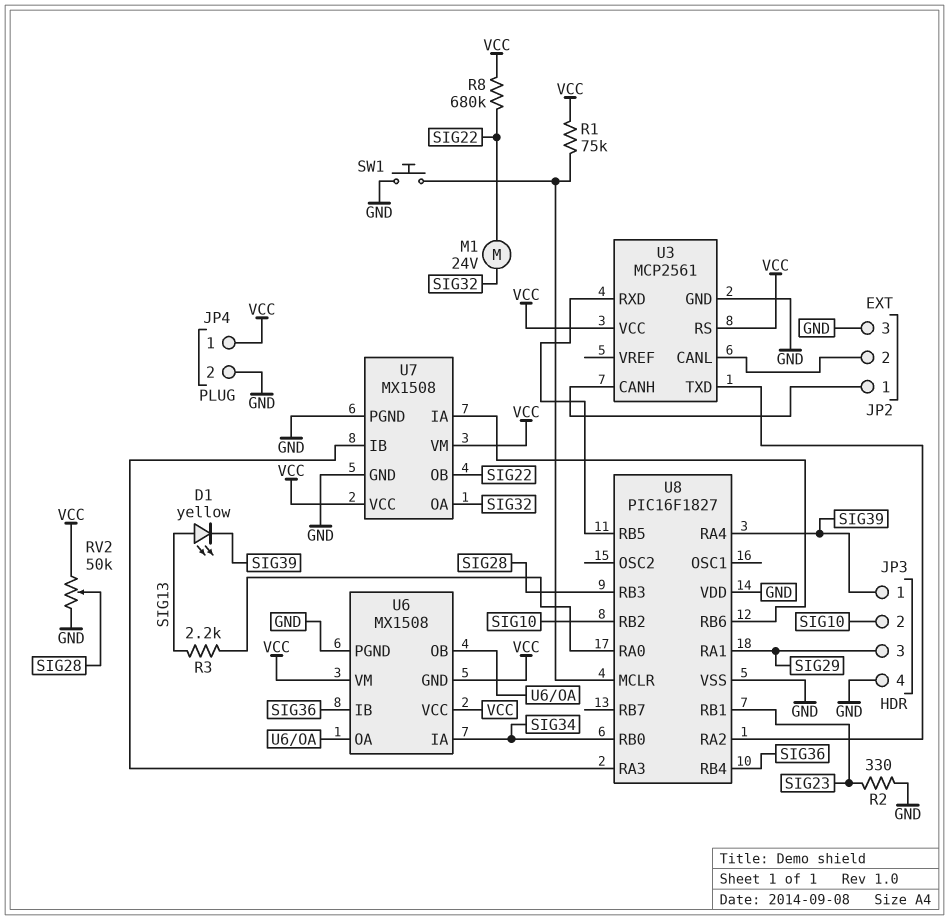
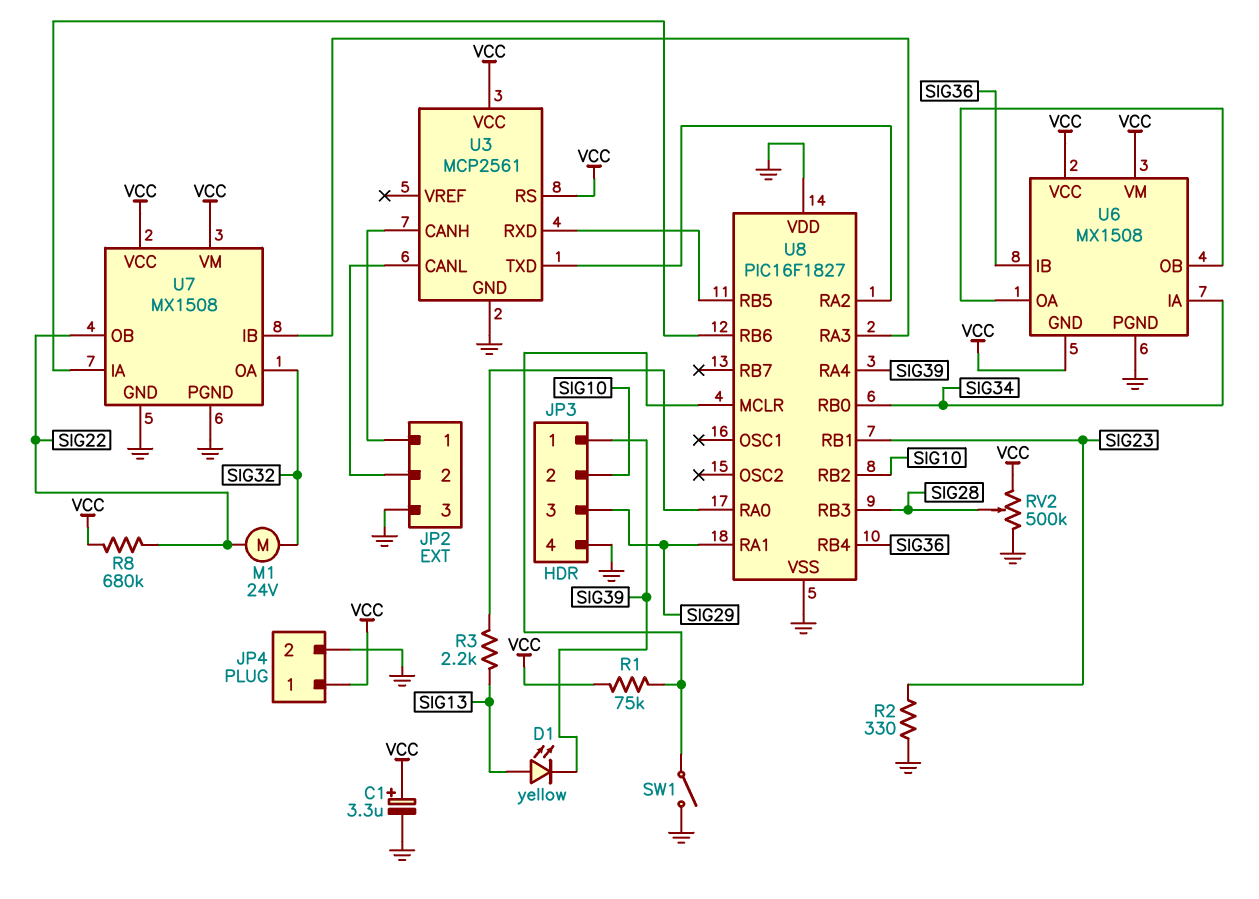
C1: none -> 3.3uF (plus VCC, minus GND)
RV2: 50k (GND, VCC, wiper SIG28) -> 500k (GND, VCC, wiper SIG28)
SW1: button (GND, U8/MCLR) -> switch (GND, U8/MCLR)

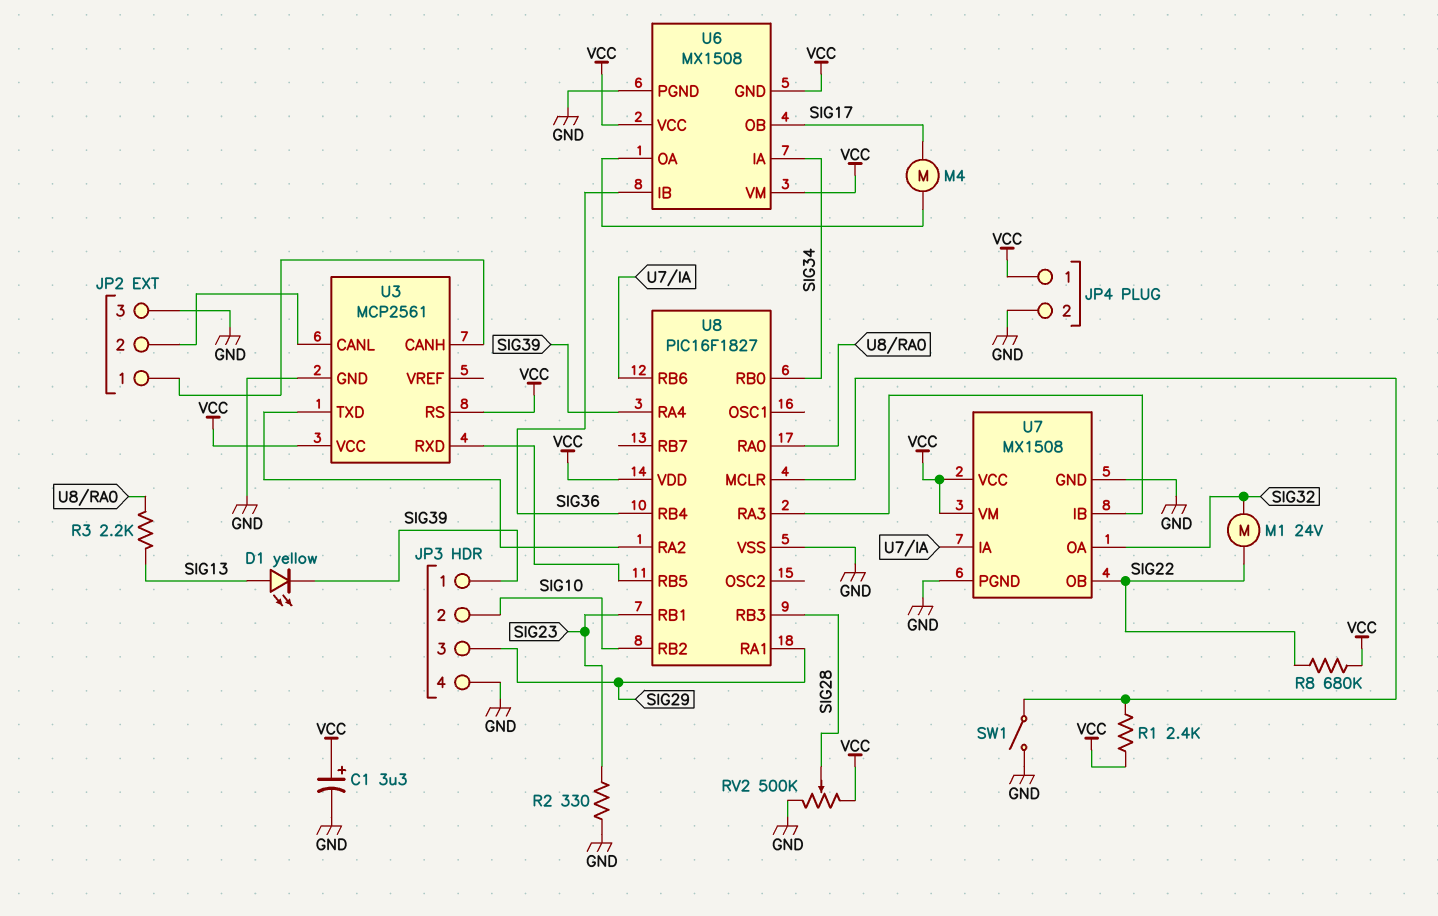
M4: none -> motor (SIG17, U6/OA)
R1: 75k (U8/MCLR, VCC) -> 2.4k (U8/MCLR, VCC)
U6 pin OB: U6/OA -> SIG17
U8 pin VDD: GND -> VCC

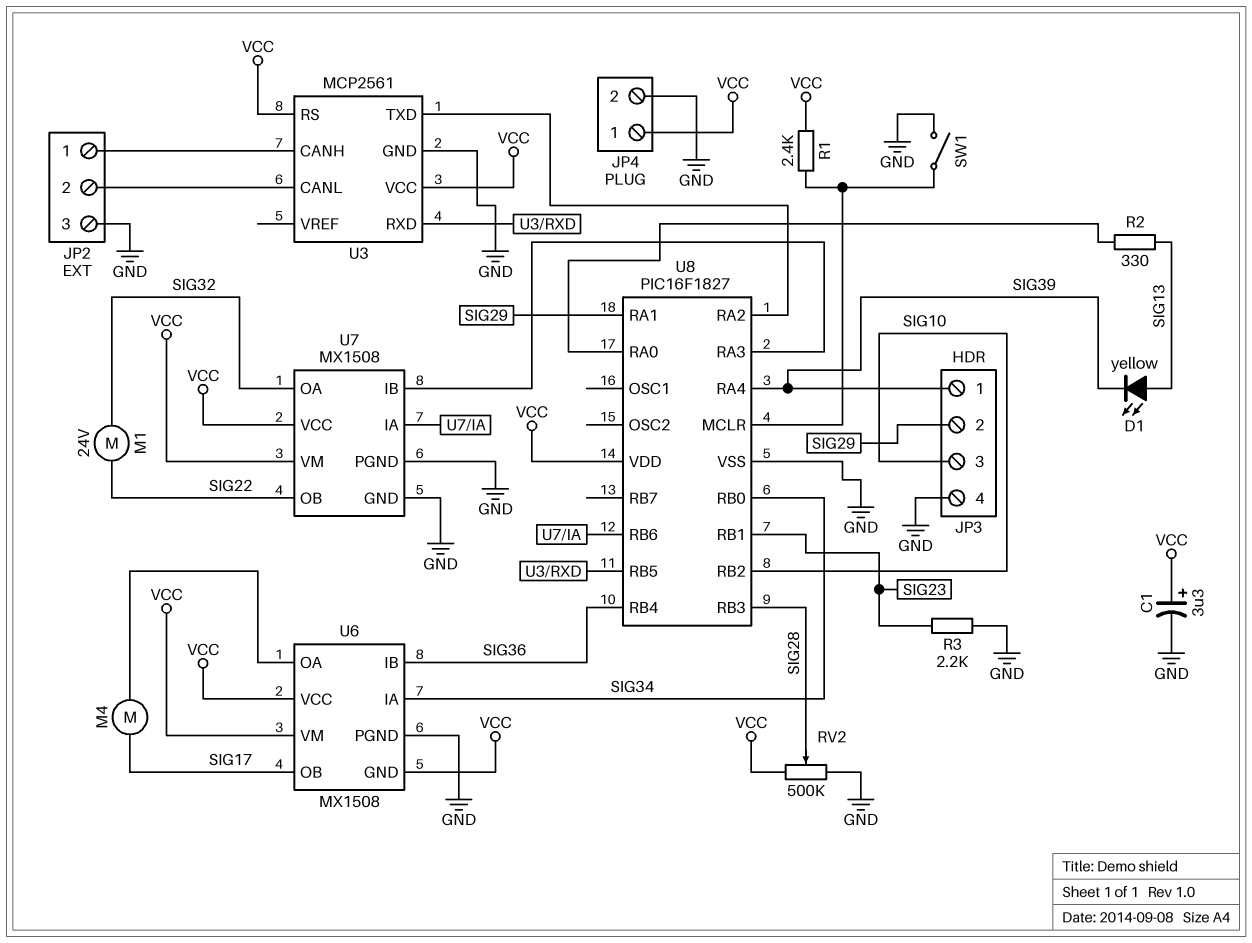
JP3 pin 2: SIG10 -> SIG29
JP3 pin 3: SIG29 -> SIG10
R2: 330 (GND, SIG23) -> 330 (SIG13, U8/RA0)
R3: 2.2k (SIG13, U8/RA0) -> 2.2k (GND, SIG23)
R8: 680k (SIG22, VCC) -> none

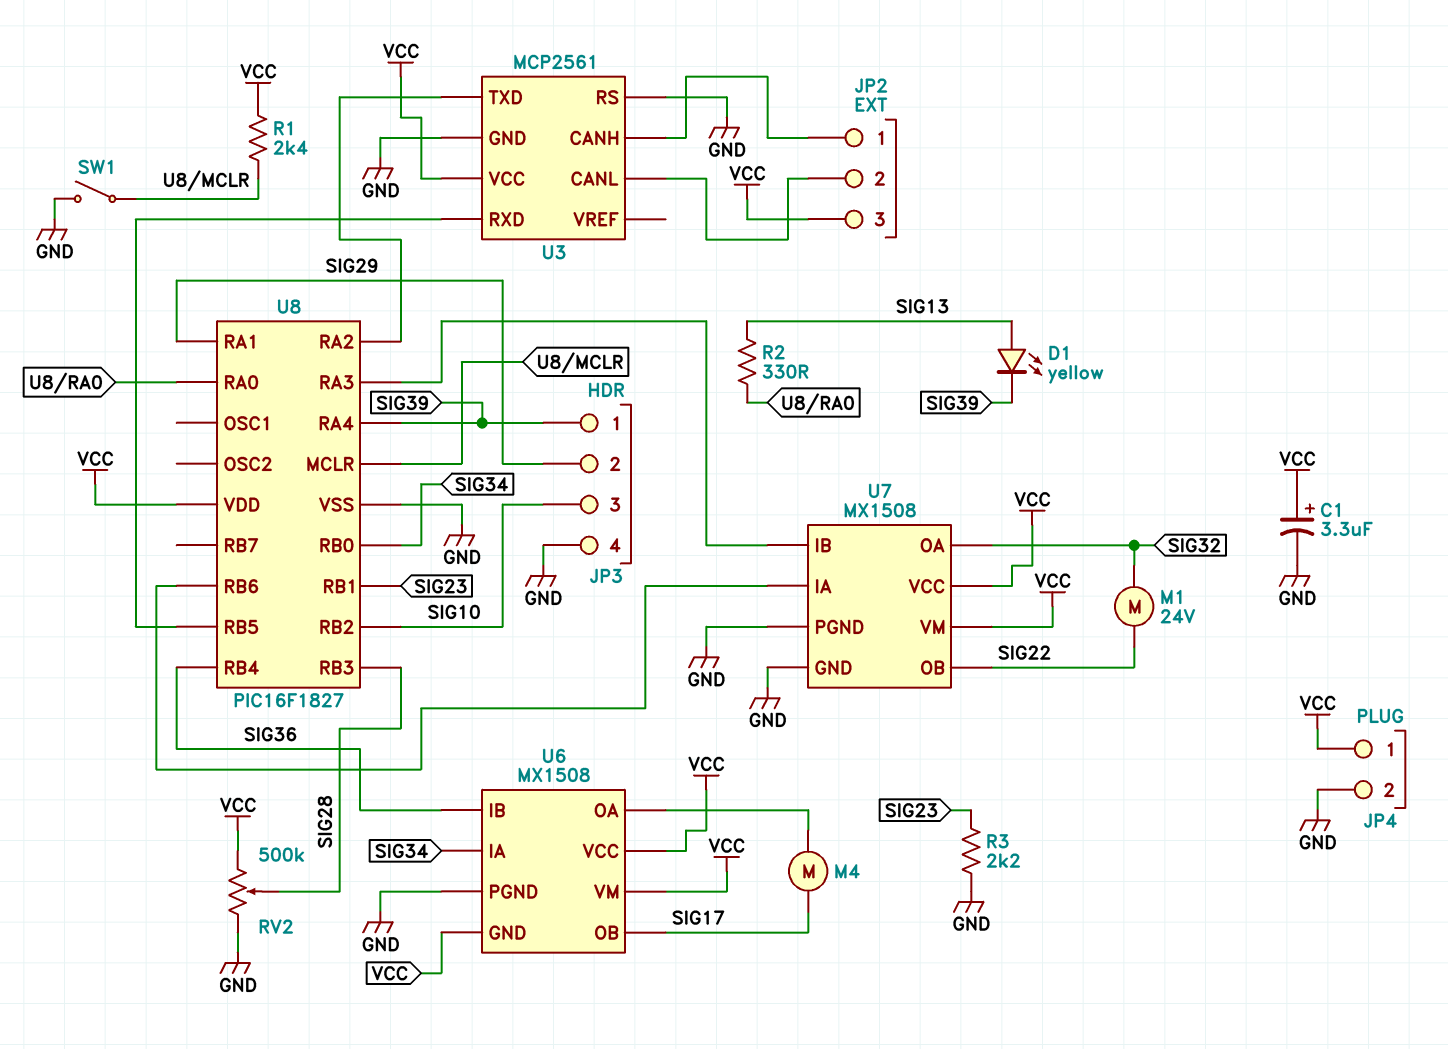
JP2 pin 3: GND -> VCC
U3 pin RS: VCC -> GND

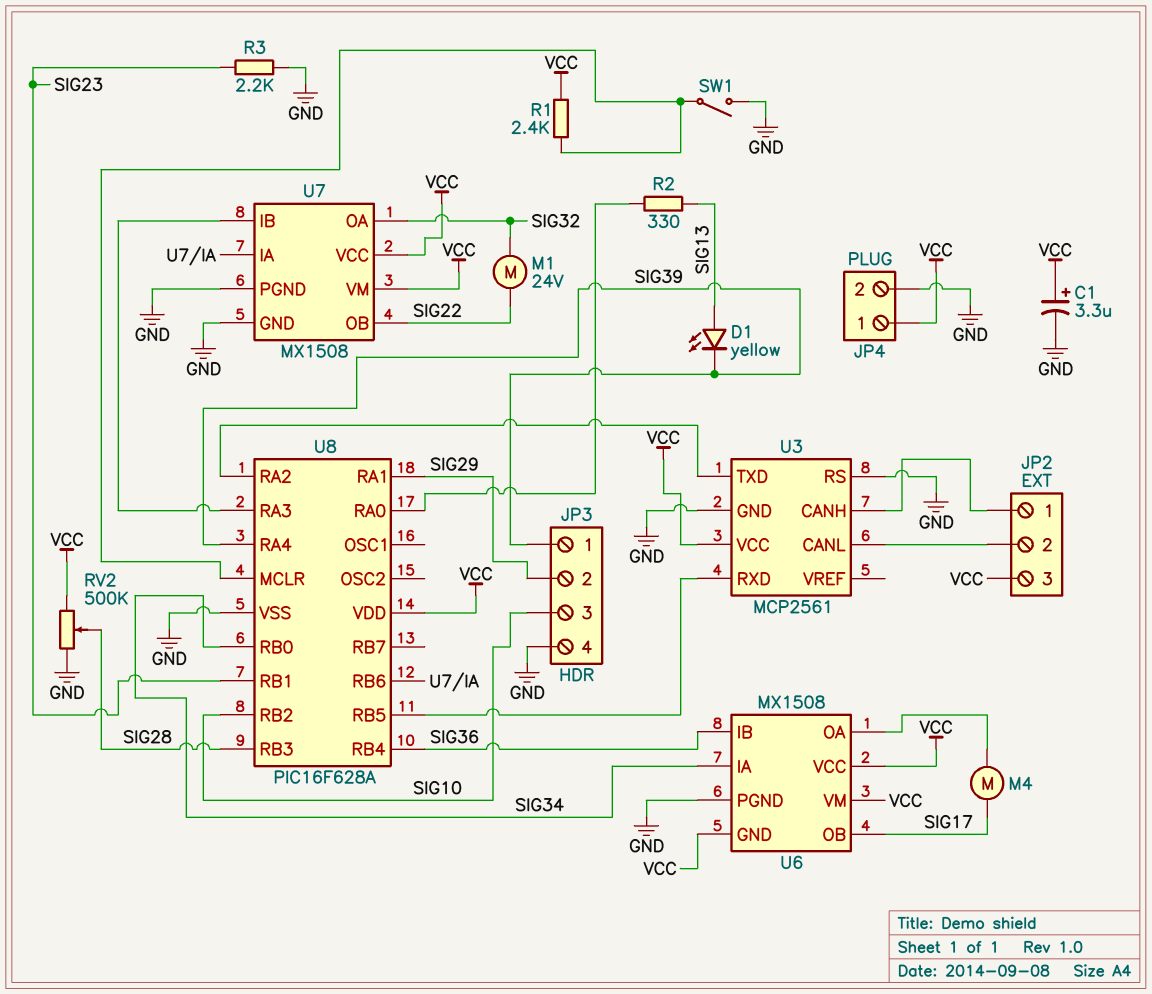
U8: PIC16F1827 -> PIC16F628A

